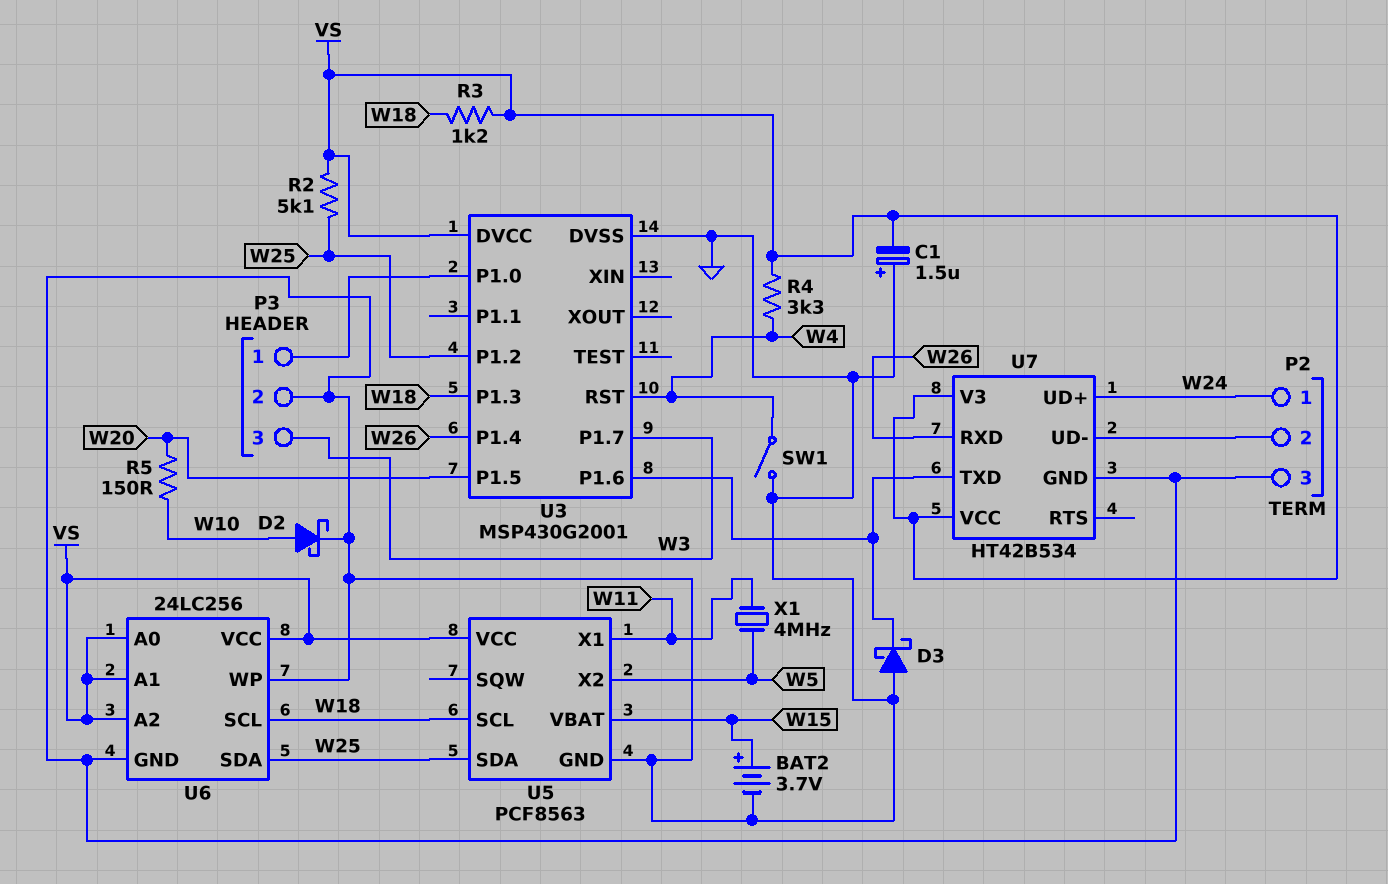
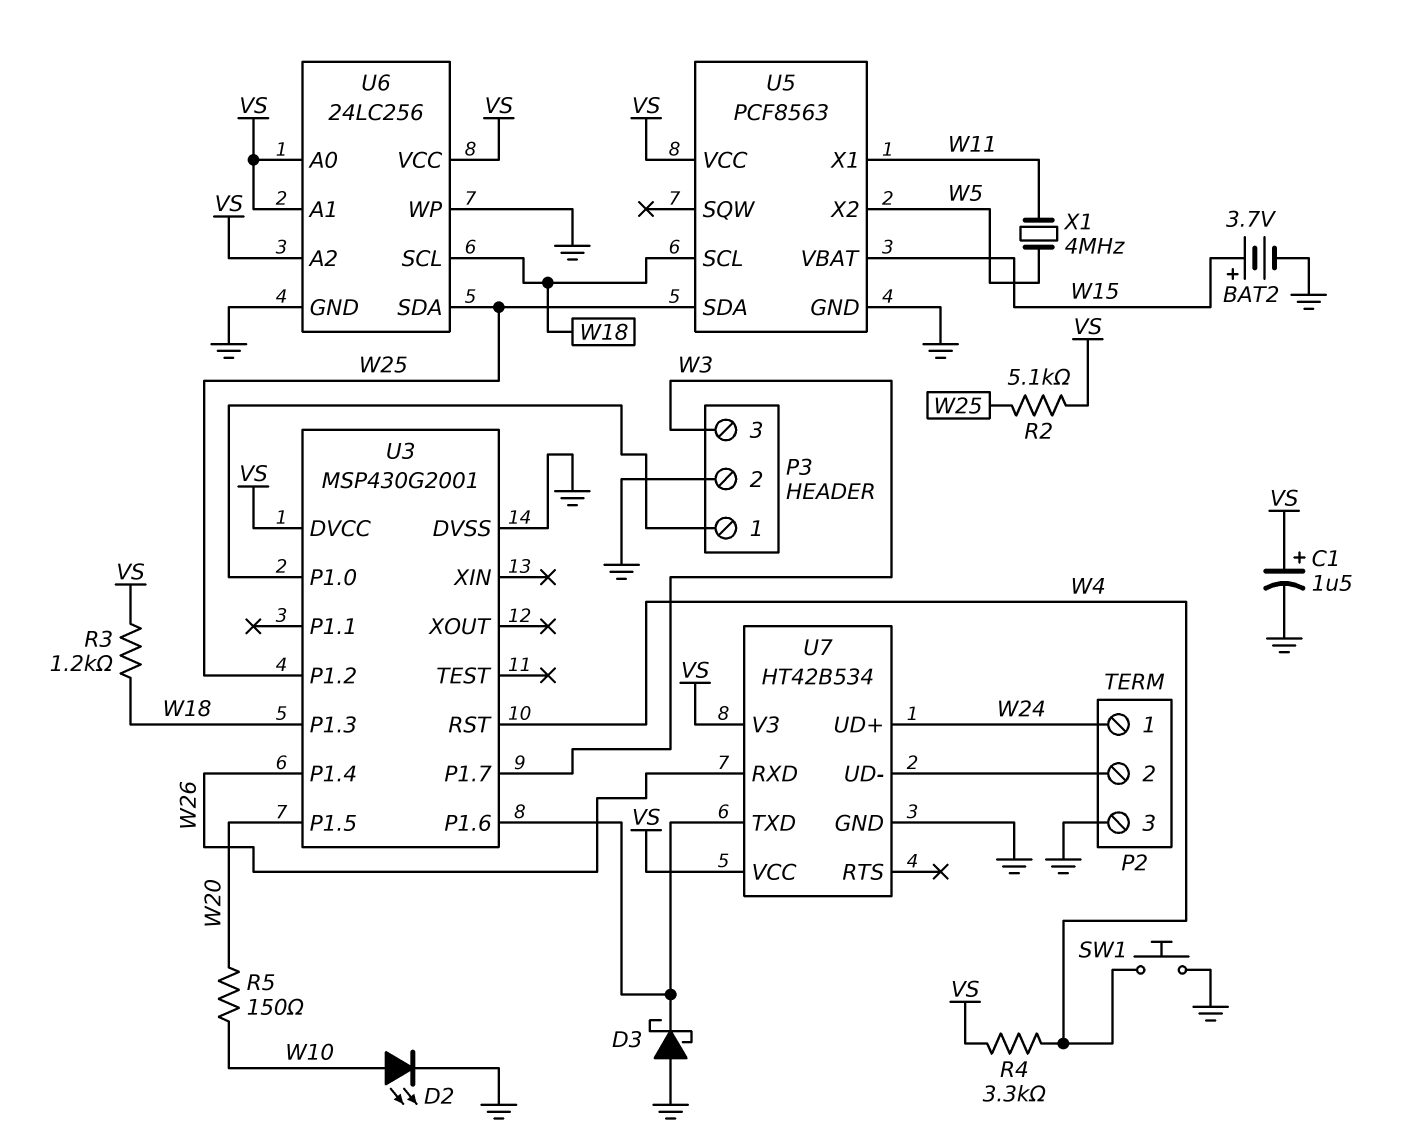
C1: 1.5uF (plus GND, minus VS) -> 1.5uF (plus VS, minus GND)
D2: schottky (A W10, K GND) -> LED (A W10, K GND)
SW1: switch (GND, W4) -> button (GND, W4)

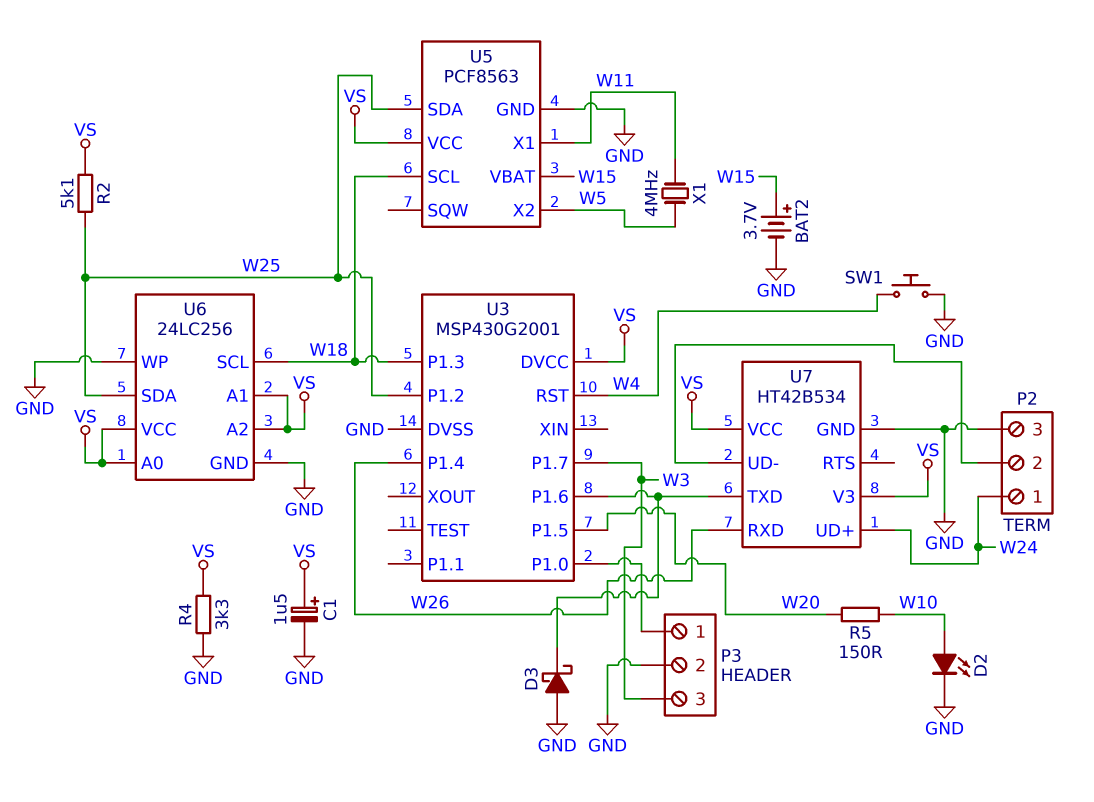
R3: 1.2k (VS, W18) -> none
R4: 3.3k (VS, W4) -> 3.3k (GND, VS)

